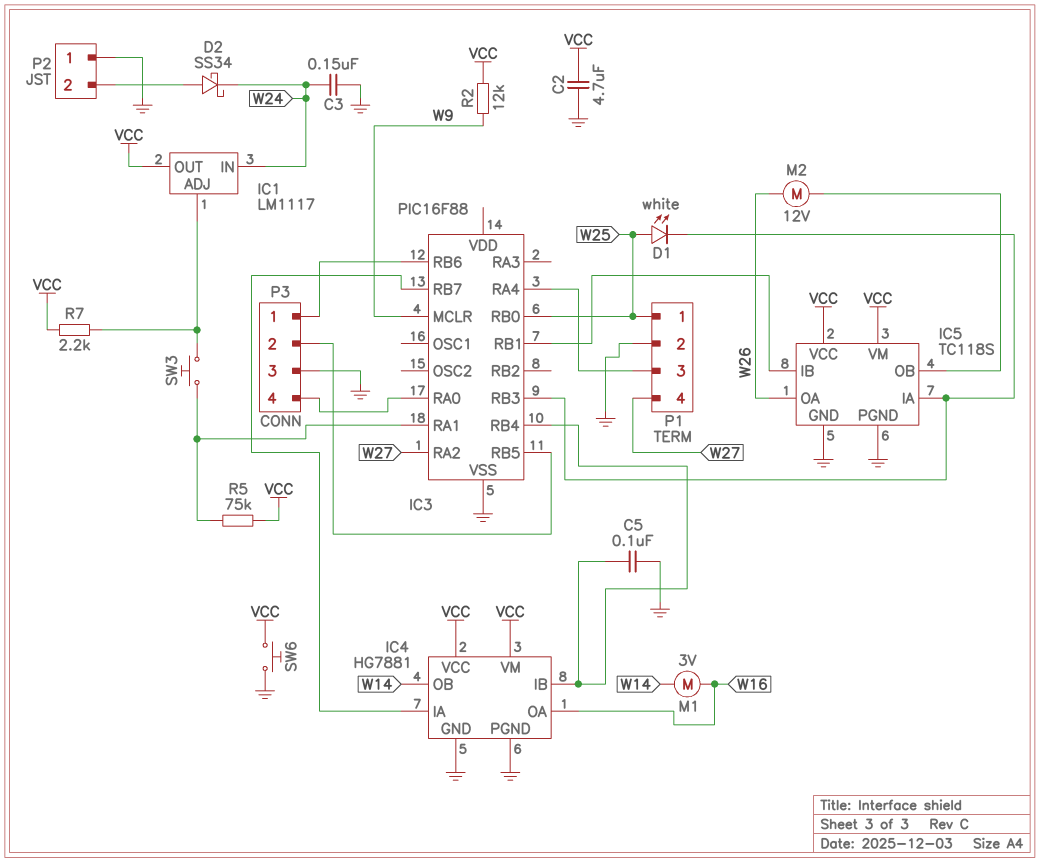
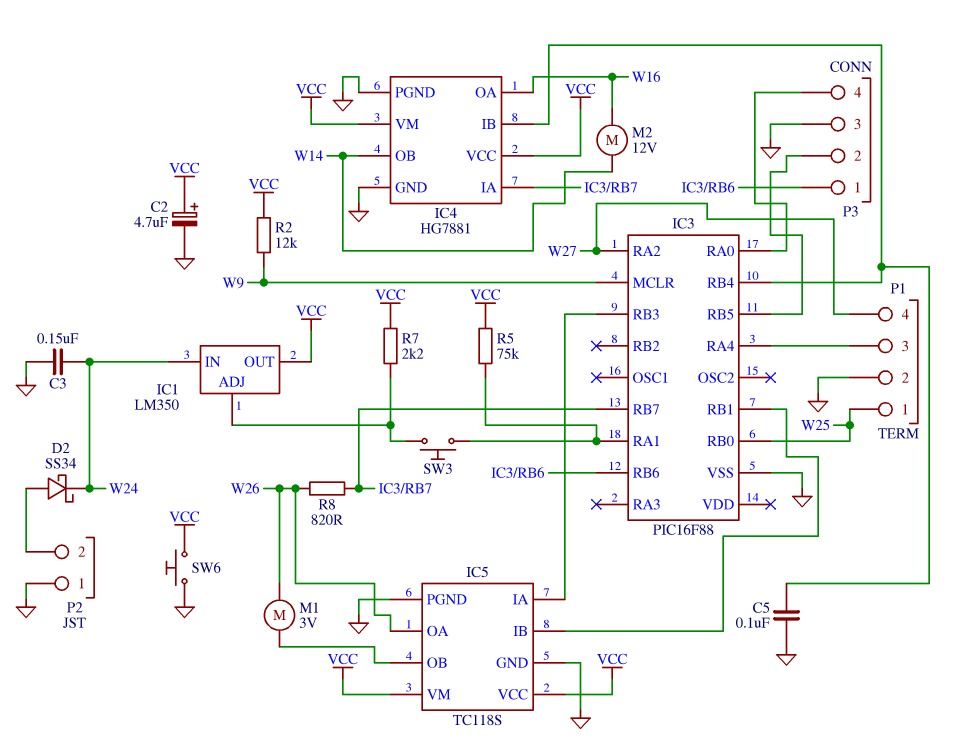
C2: 4.7uF (GND, VCC) -> 4.7uF (plus VCC, minus GND)
D1: LED white (A W25, K IC3/RB3) -> none
IC1: LM1117 -> LM350
M1: motor 3V (W14, W16) -> motor 3V (IC5/OB, W26)
M2: motor 12V (IC5/OB, W26) -> motor 12V (W14, W16)
R8: none -> 820 (IC3/RB7, W26)

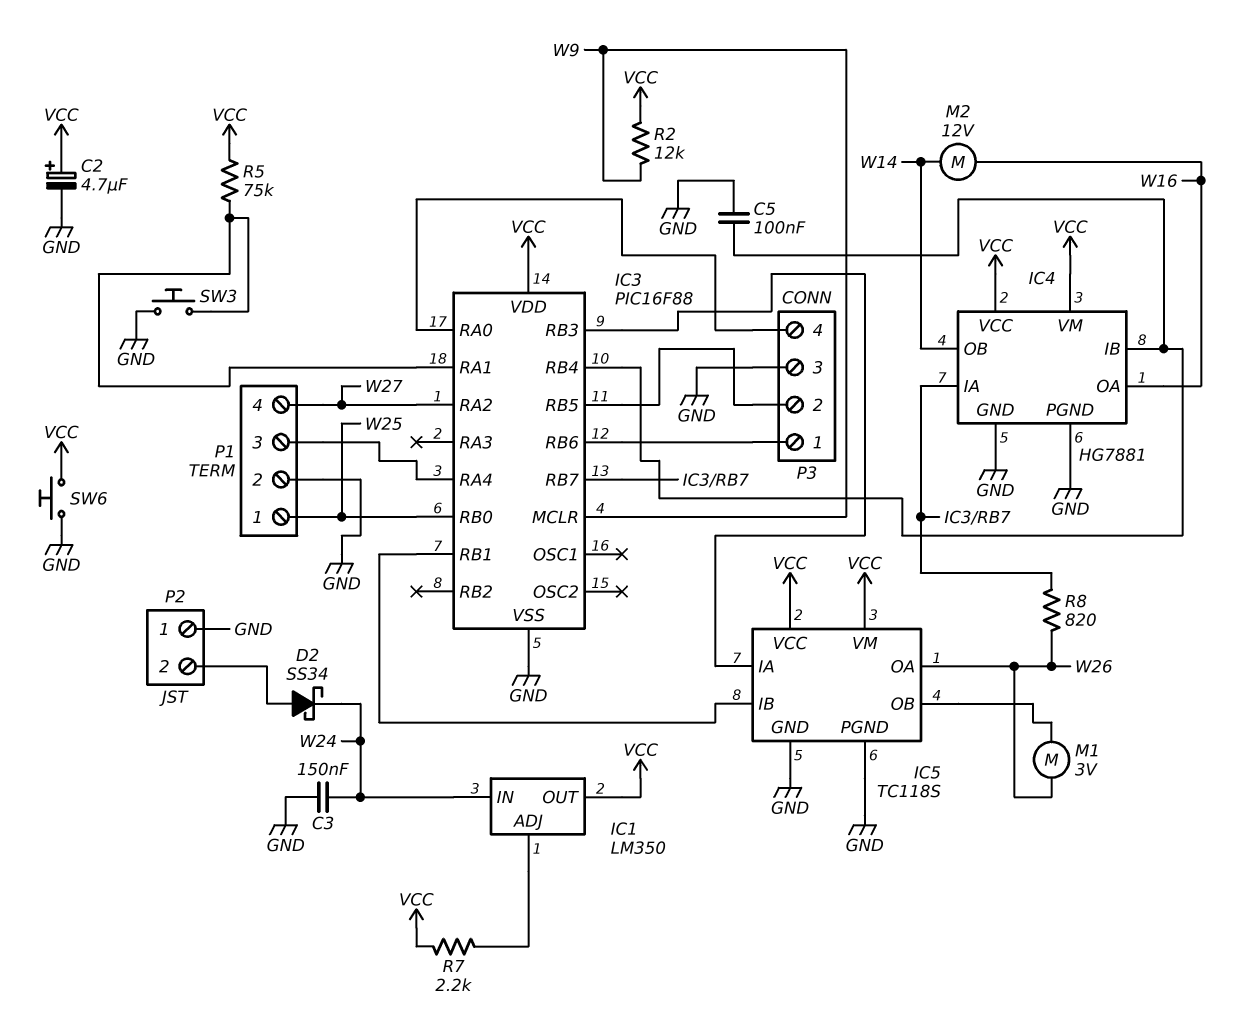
IC3 pin VDD: none -> VCC
SW3: button (IC1/ADJ, IC3/RA1) -> button (GND, IC3/RA1)

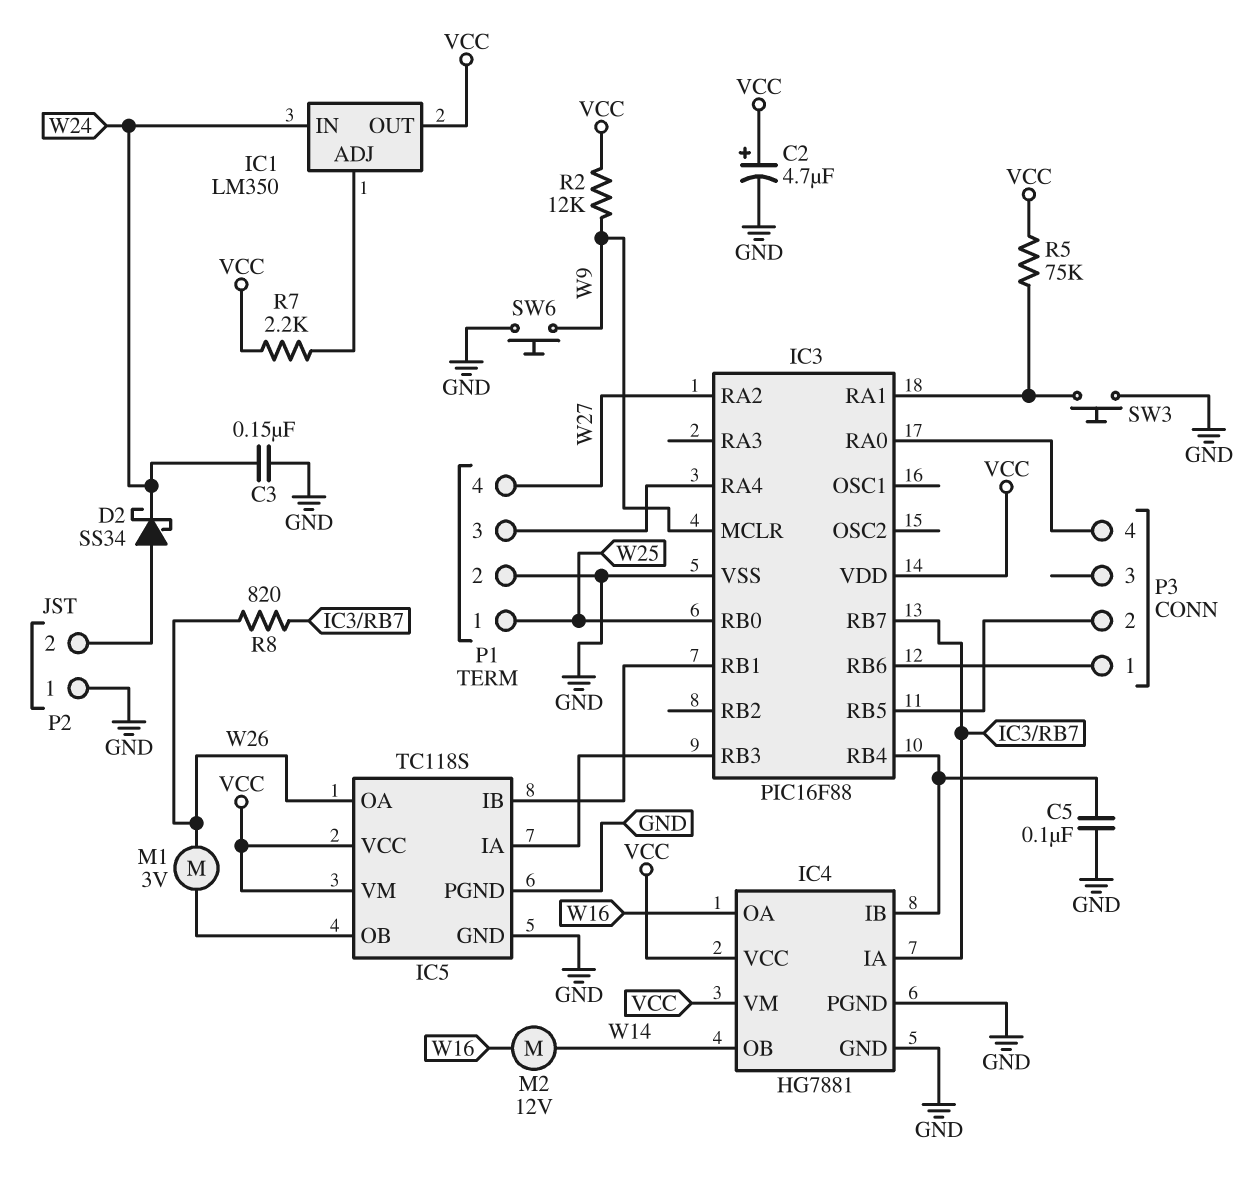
P3 pin 3: GND -> none
SW6: button (GND, VCC) -> button (GND, W9)

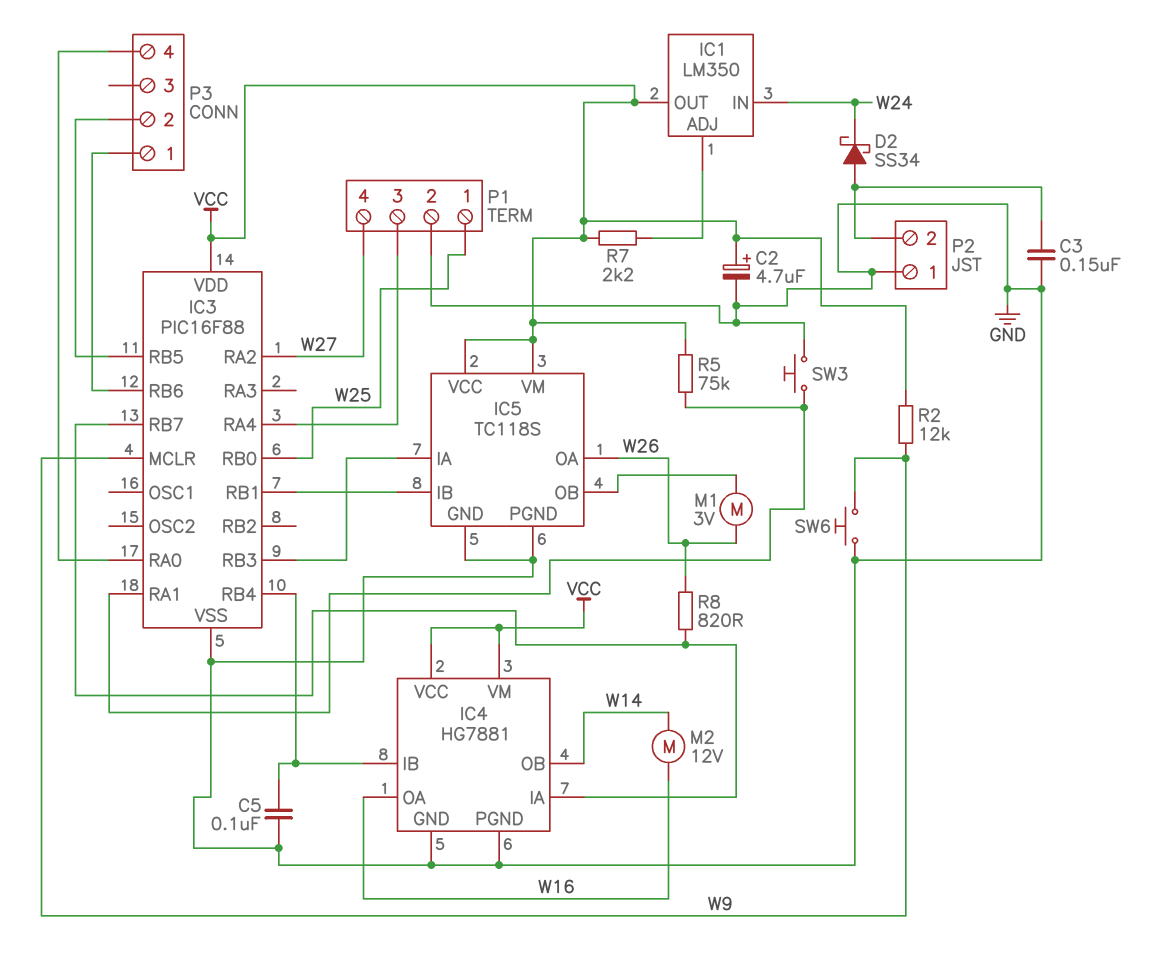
C3: 150nF (GND, W24) -> 150nF (GND, P2/2)

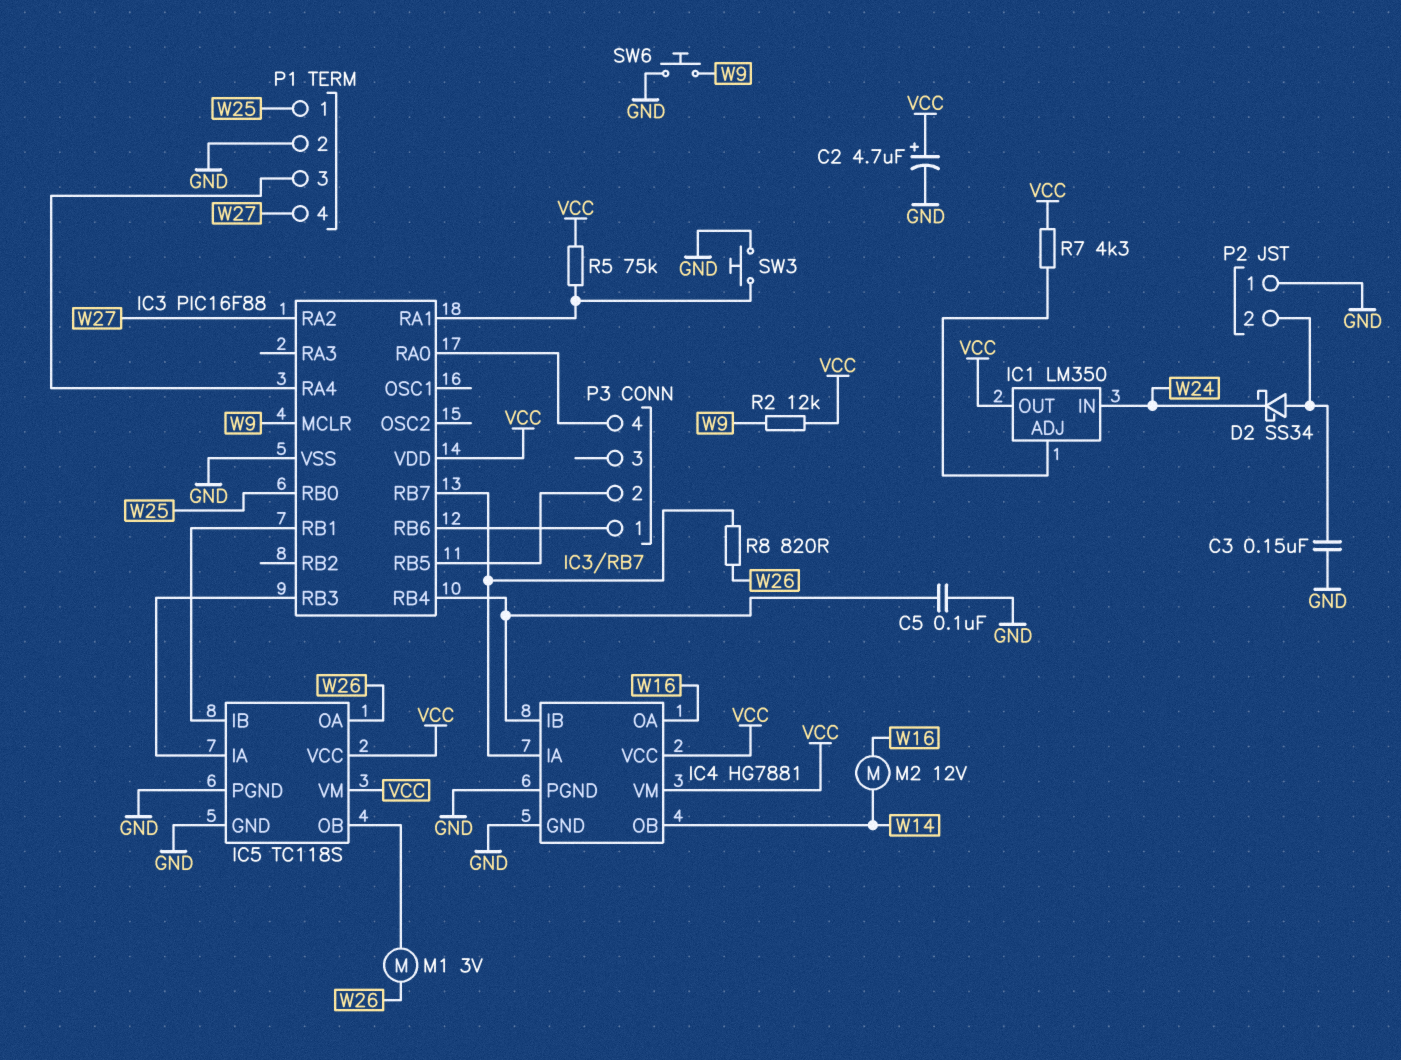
R7: 2.2k (IC1/ADJ, VCC) -> 4.3k (IC1/ADJ, VCC)

